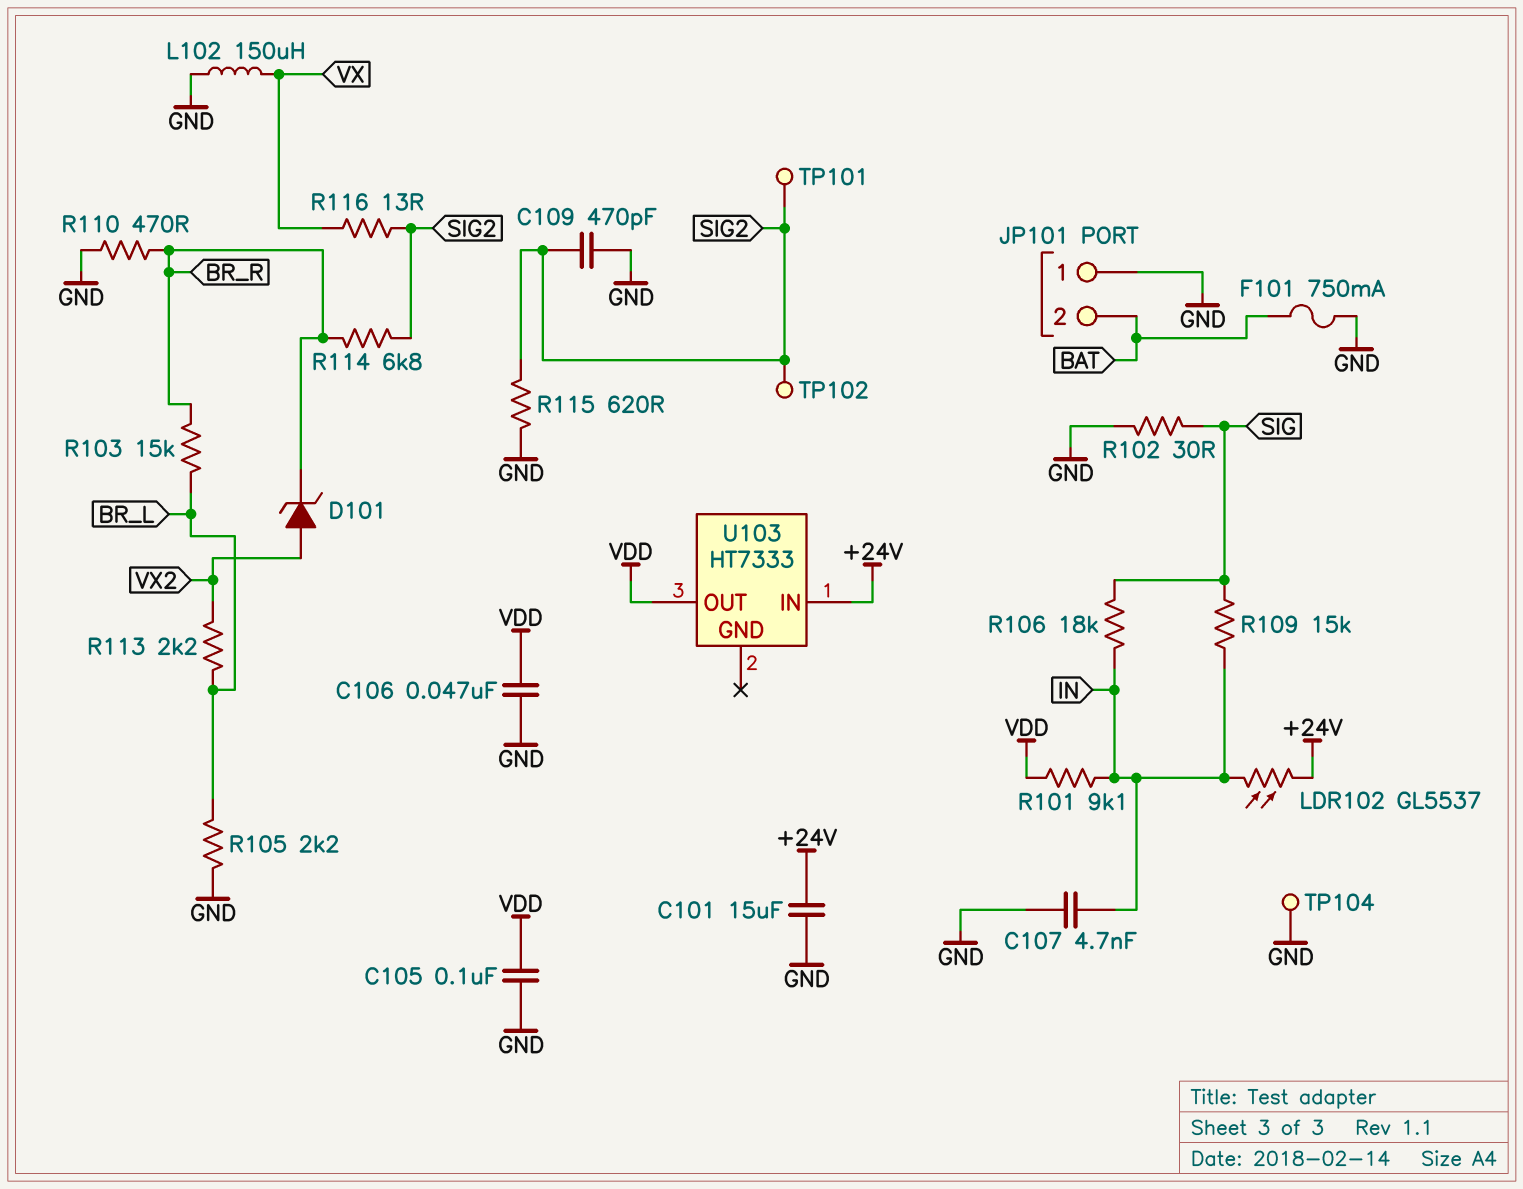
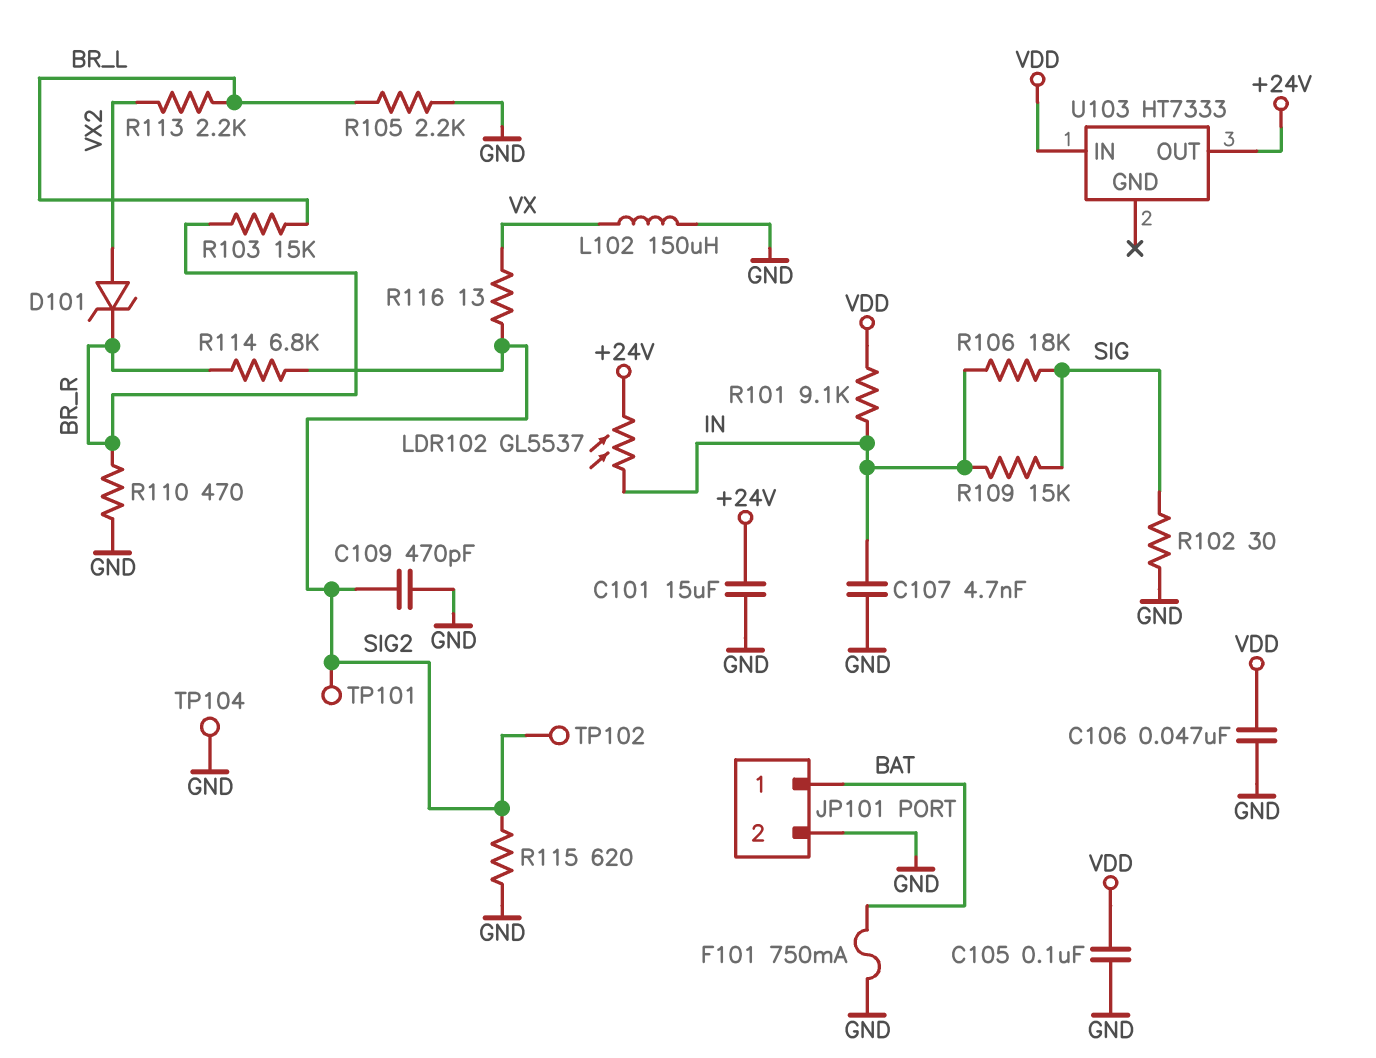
JP101 pin 1: GND -> BAT
JP101 pin 2: BAT -> GND
U103 pin IN: +24V -> VDD
U103 pin OUT: VDD -> +24V

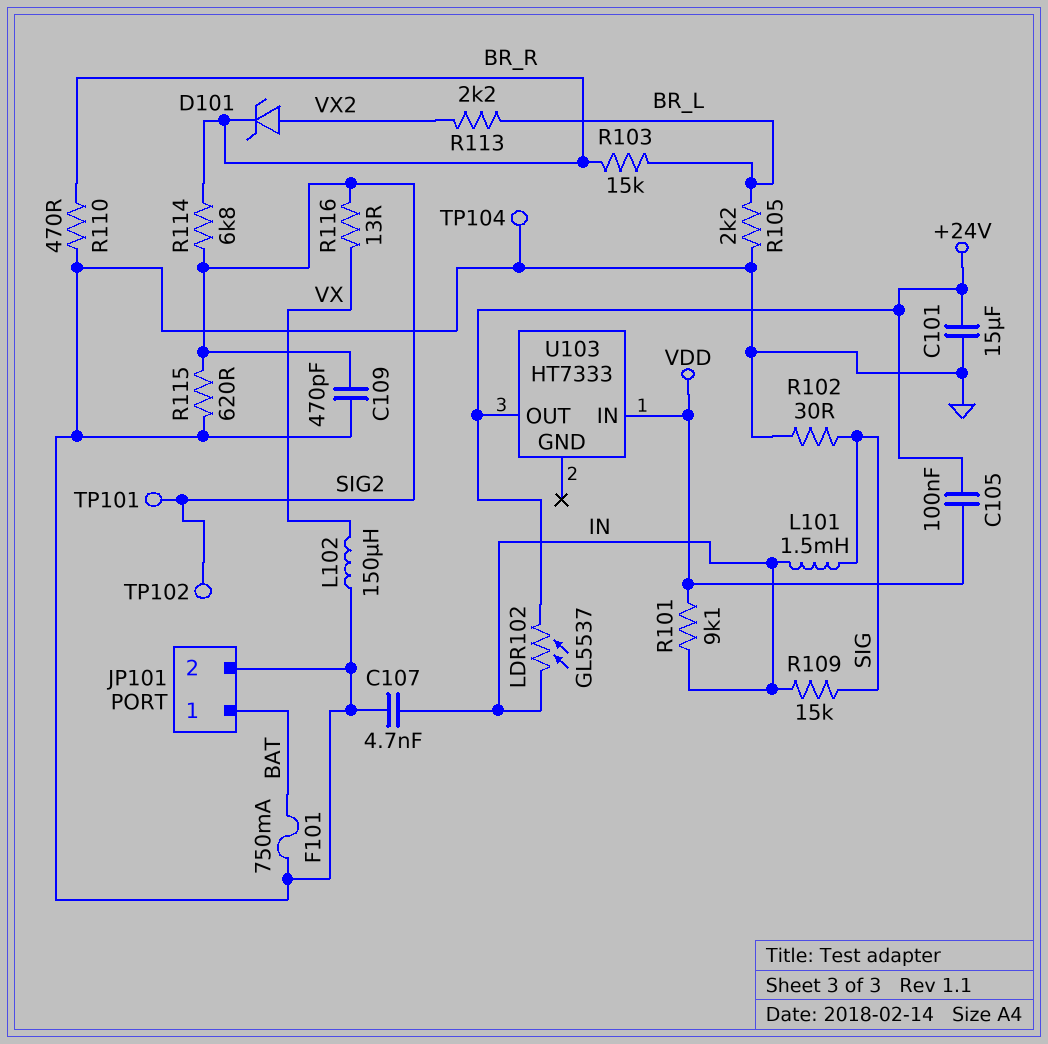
C105: 100nF (GND, VDD) -> 100nF (+24V, VDD)
C106: 47nF (GND, VDD) -> none
L101: none -> 1.5mH (IN, SIG)
R106: 18k (IN, SIG) -> none

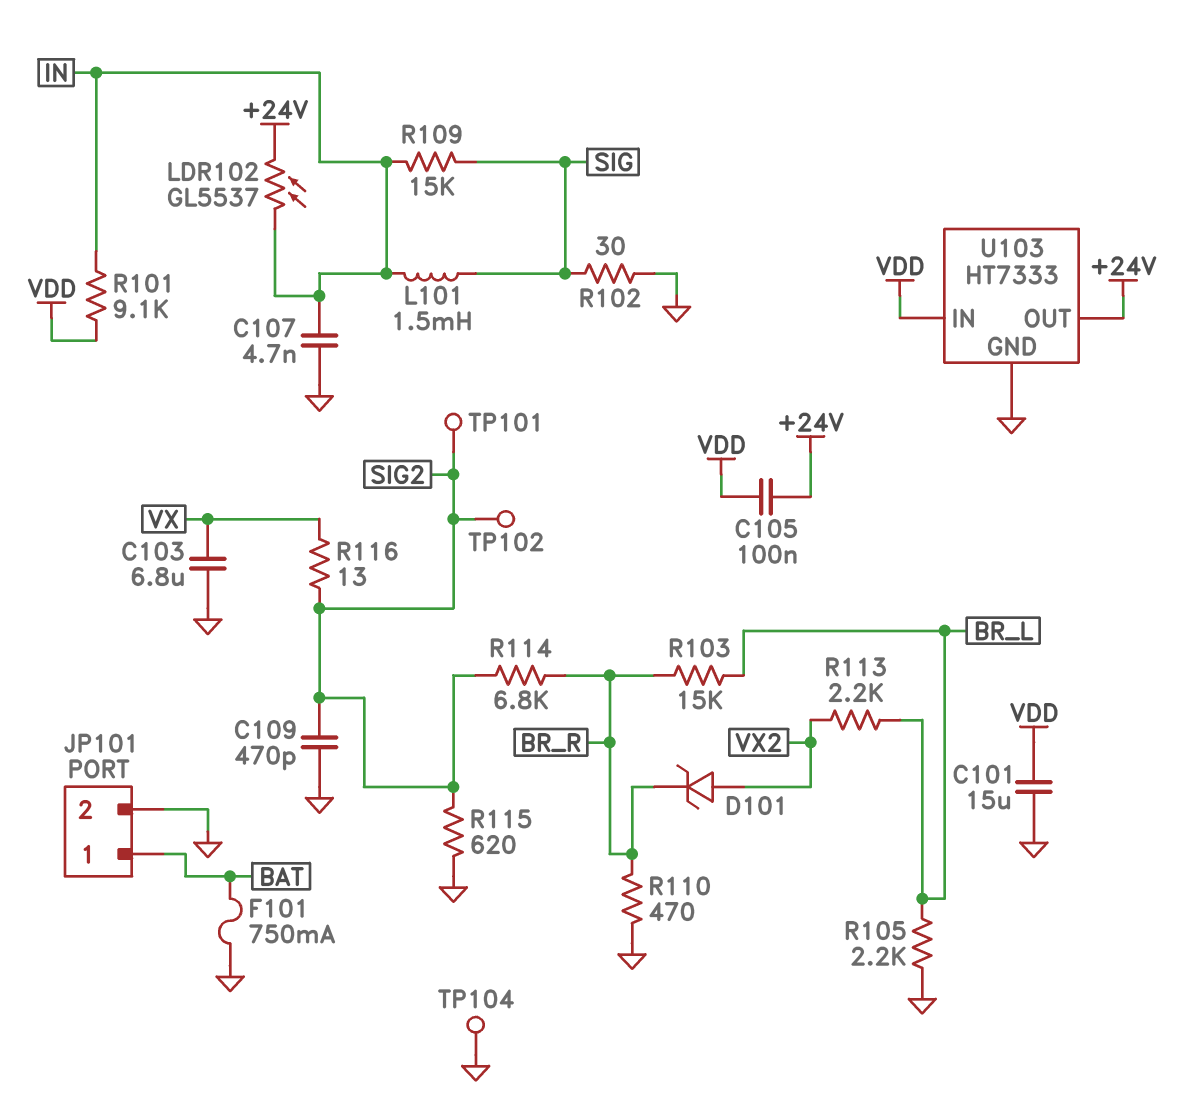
C101: 15uF (+24V, GND) -> 15uF (GND, VDD)
C103: none -> 6.8uF (GND, VX)
L102: 150uH (GND, VX) -> none
U103 pin GND: none -> GND

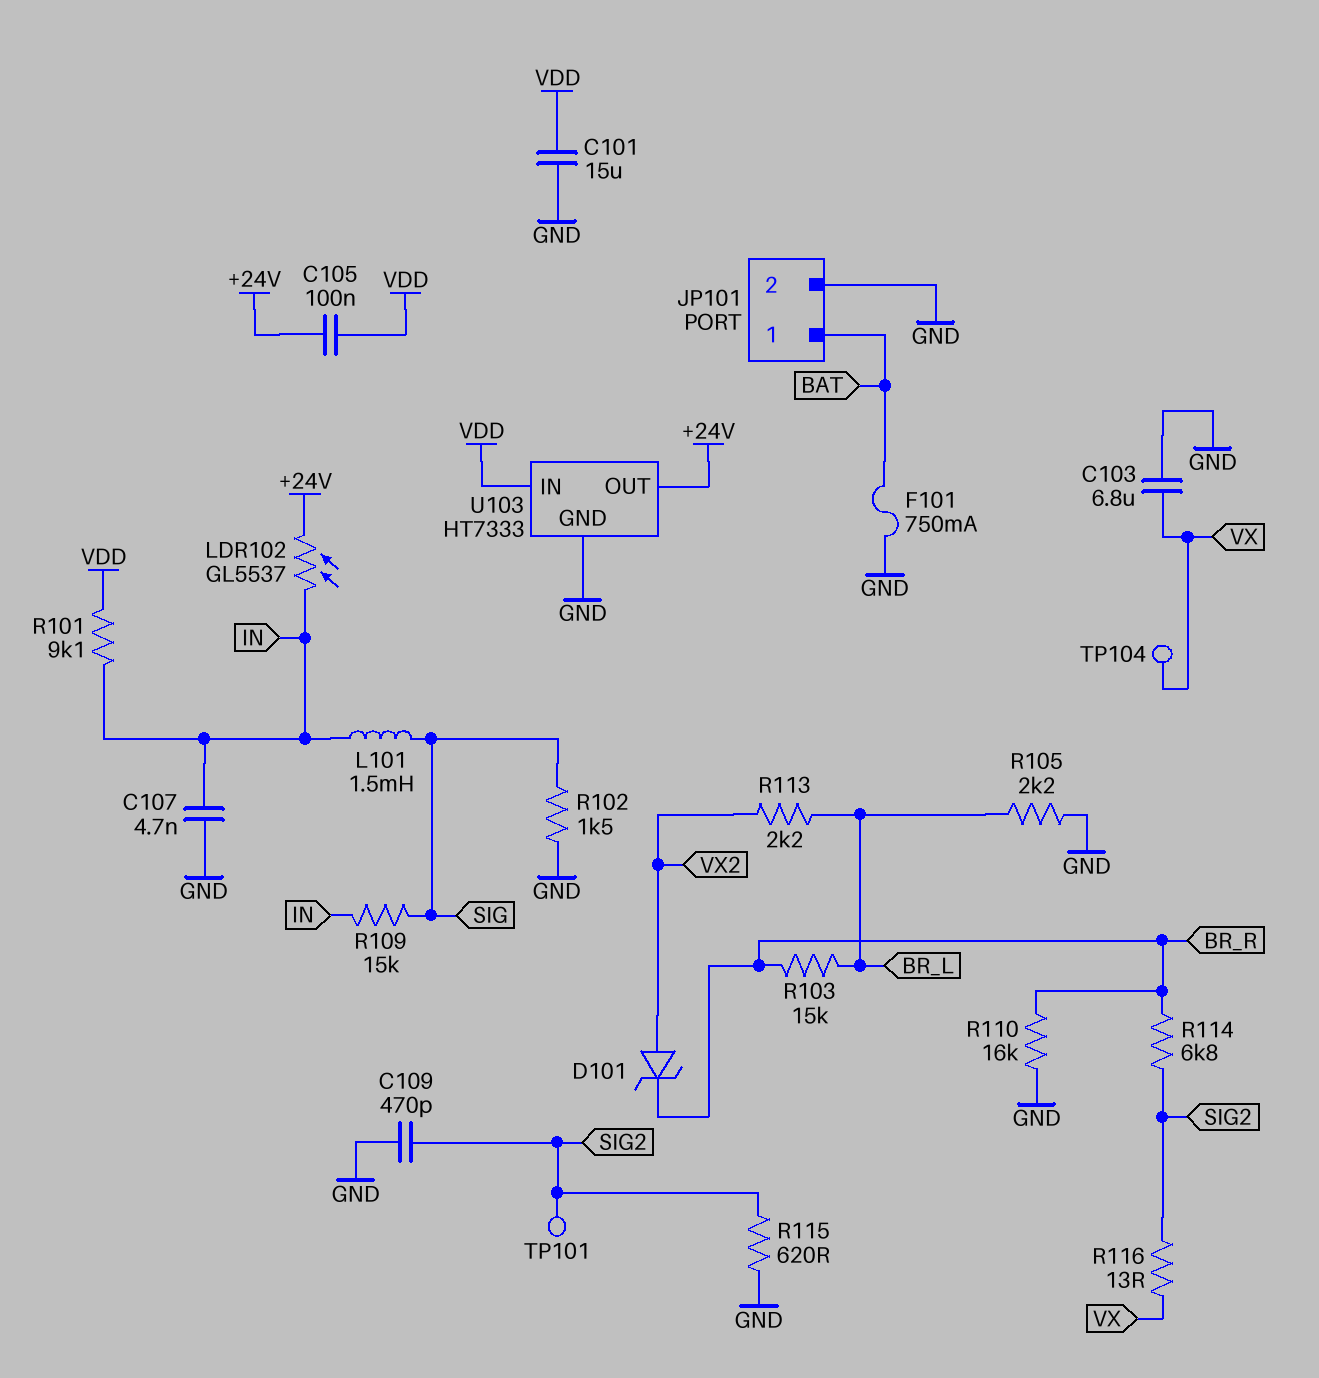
R102: 30 (GND, SIG) -> 1.5k (GND, SIG)
R110: 470 (BR_R, GND) -> 16k (BR_R, GND)
TP102: test point (SIG2) -> none
TP104: test point (GND) -> test point (VX)

